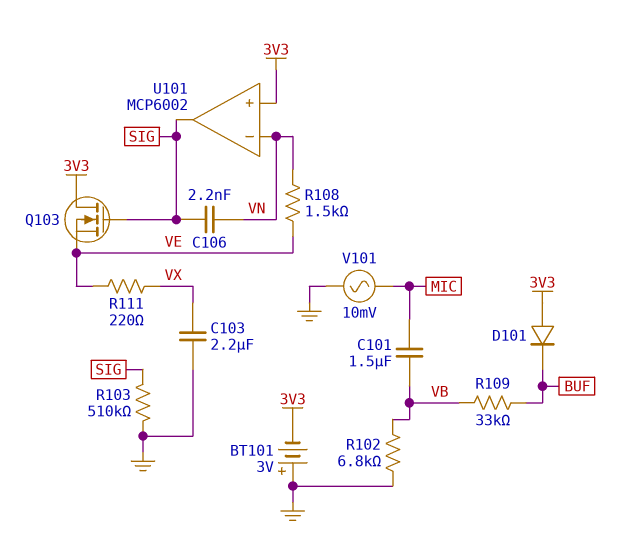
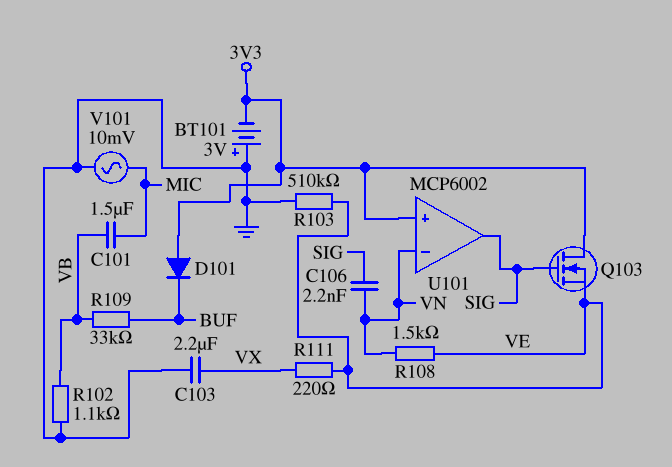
R102: 6.8k (GND, VB) -> 1.1k (GND, VB)
R103: 510k (GND, SIG) -> 510k (GND, VE)

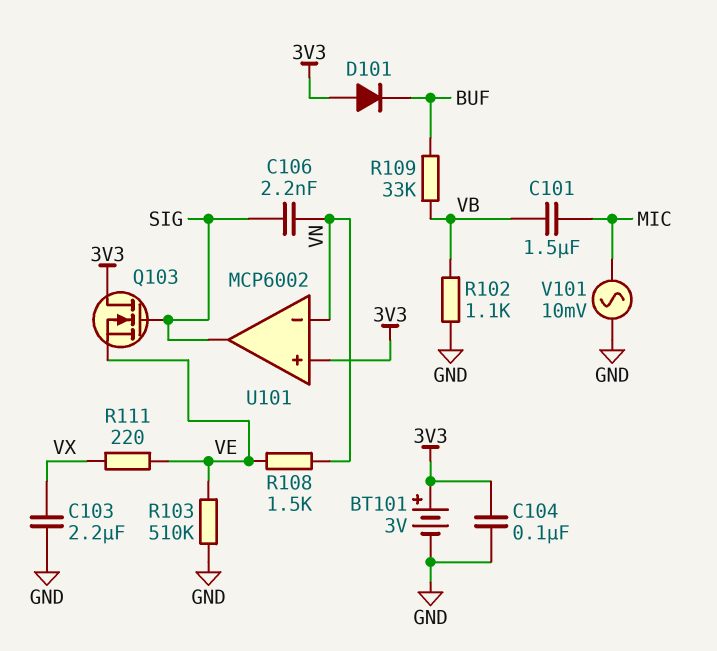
BT101: 3V (plus GND, minus 3V3) -> 3V (plus 3V3, minus GND)
C104: none -> 100nF (3V3, GND)

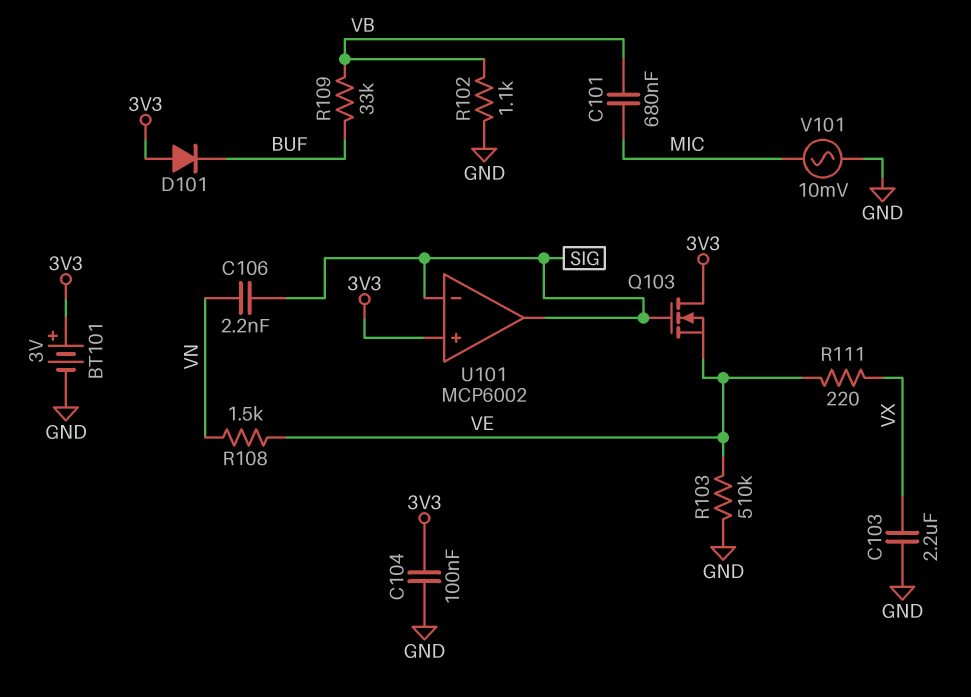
C101: 1.5uF (MIC, VB) -> 680nF (MIC, VB)
U101 pin in-: VN -> SIG

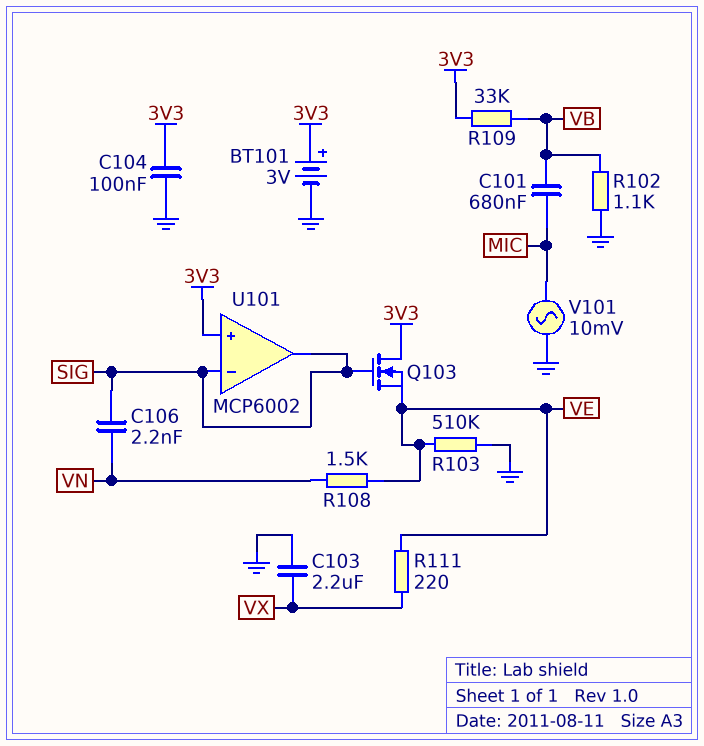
D101: diode (A 3V3, K BUF) -> none
R109: 33k (BUF, VB) -> 33k (3V3, VB)

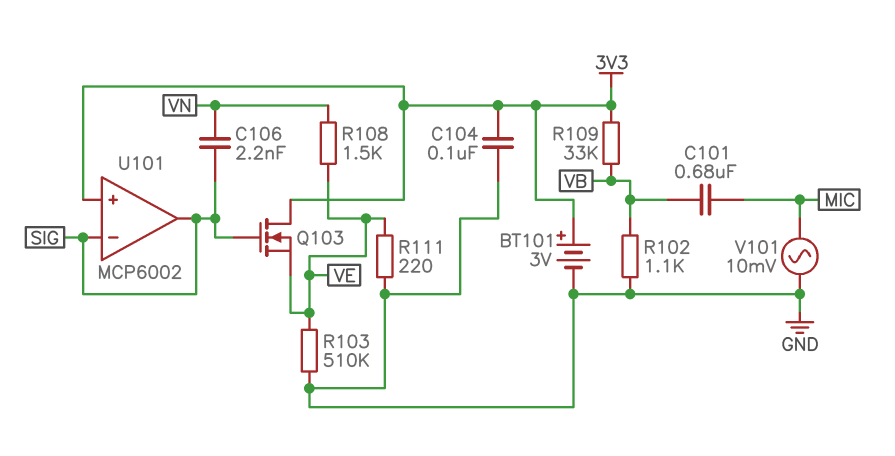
C103: 2.2uF (GND, VX) -> none
R111: 220 (VE, VX) -> 220 (GND, VE)

